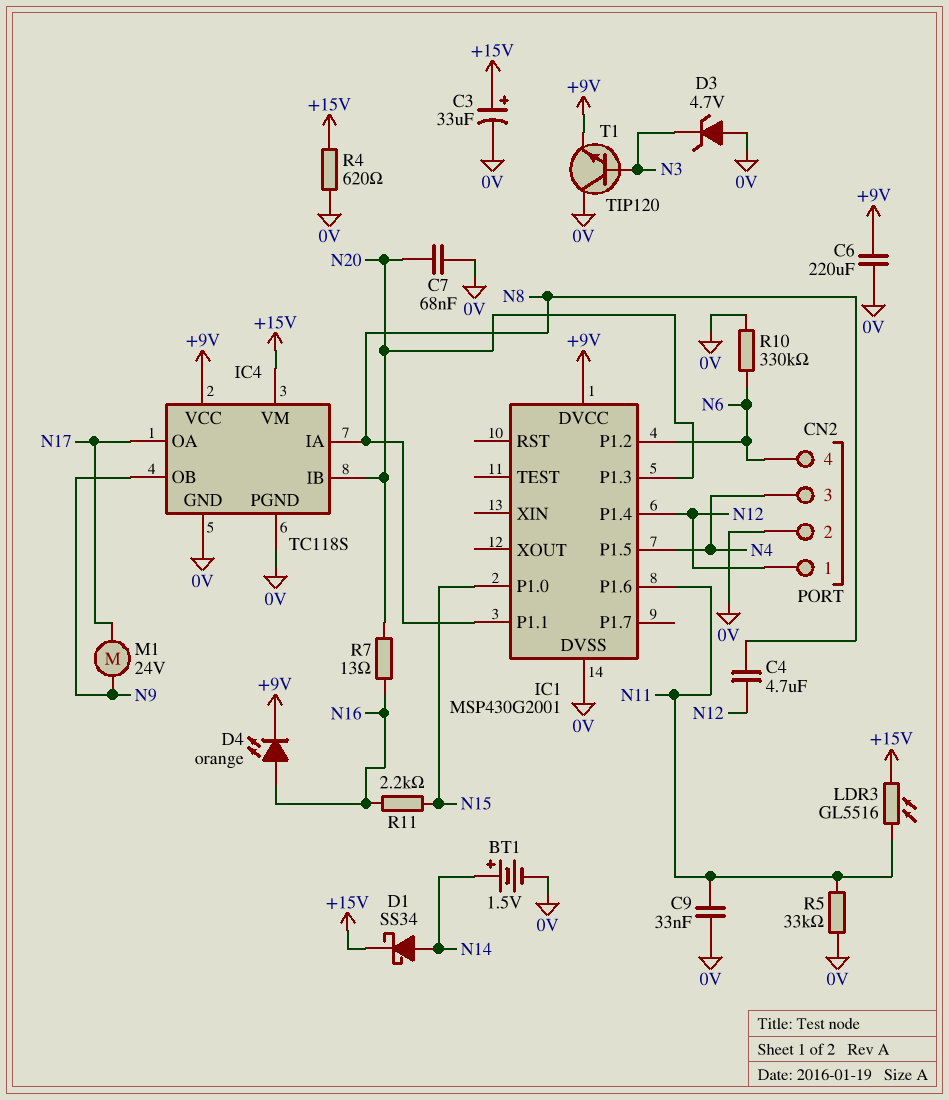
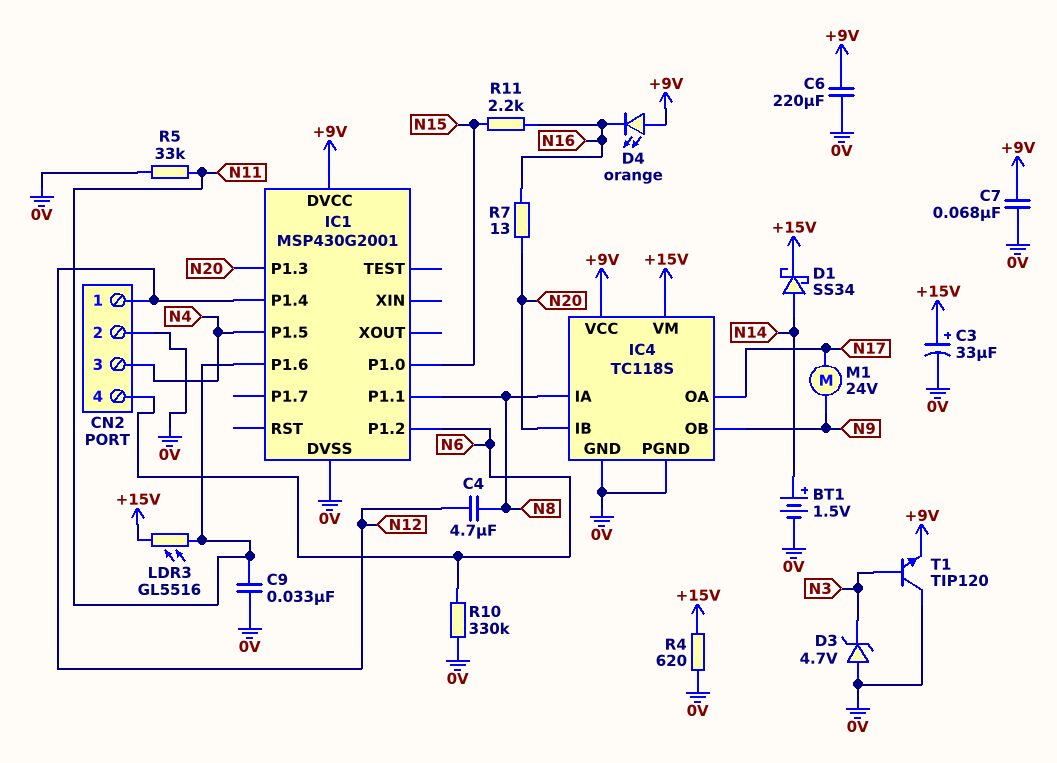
C7: 68nF (0V, N20) -> 68nF (+9V, 0V)
D4: LED orange (A N16, K +9V) -> LED orange (A +9V, K N16)

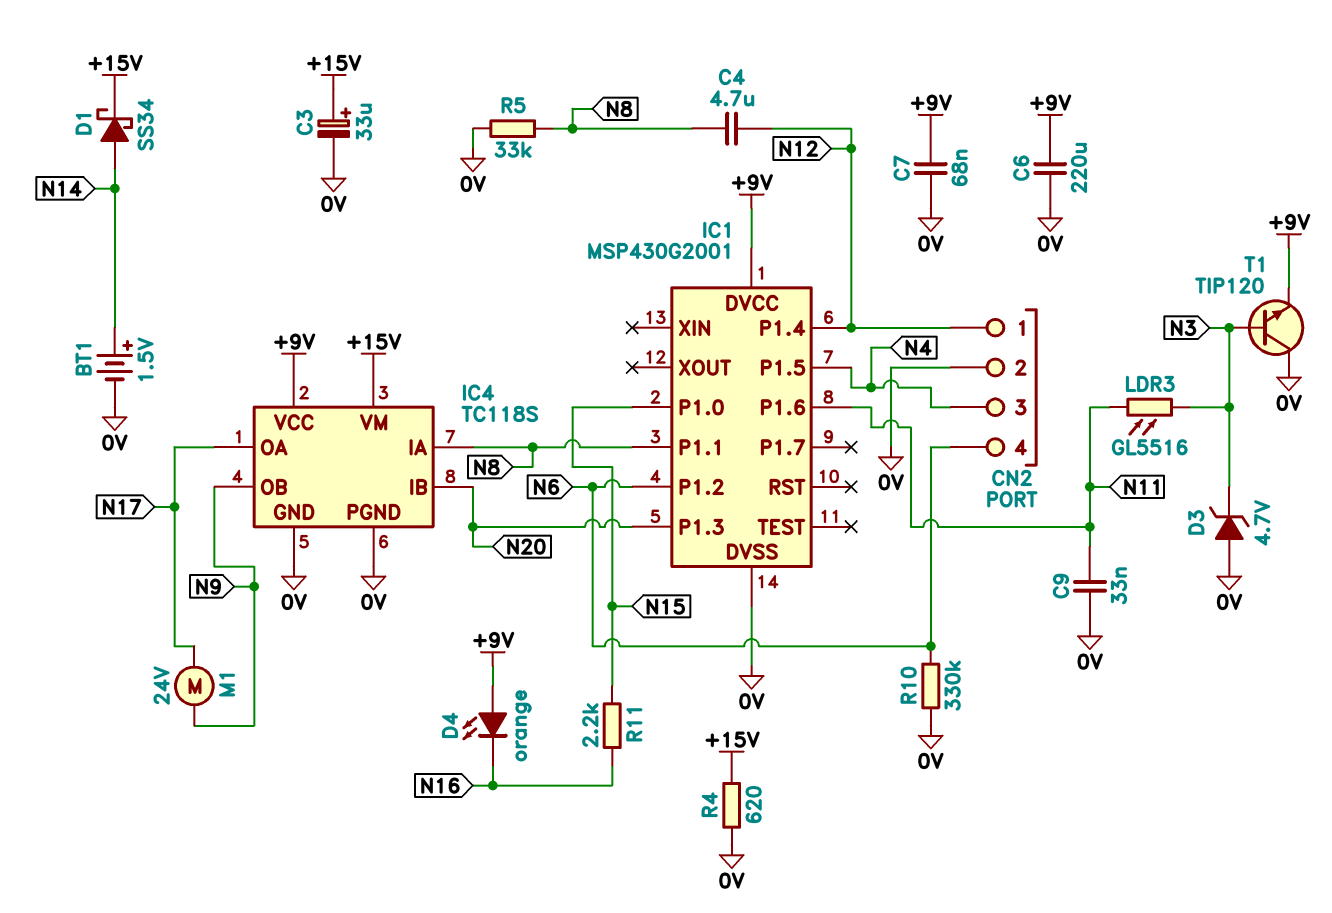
LDR3: GL5516 (+15V, N11) -> GL5516 (N3, N11)
R5: 33k (0V, N11) -> 33k (0V, N8)
R7: 13 (N16, N20) -> none

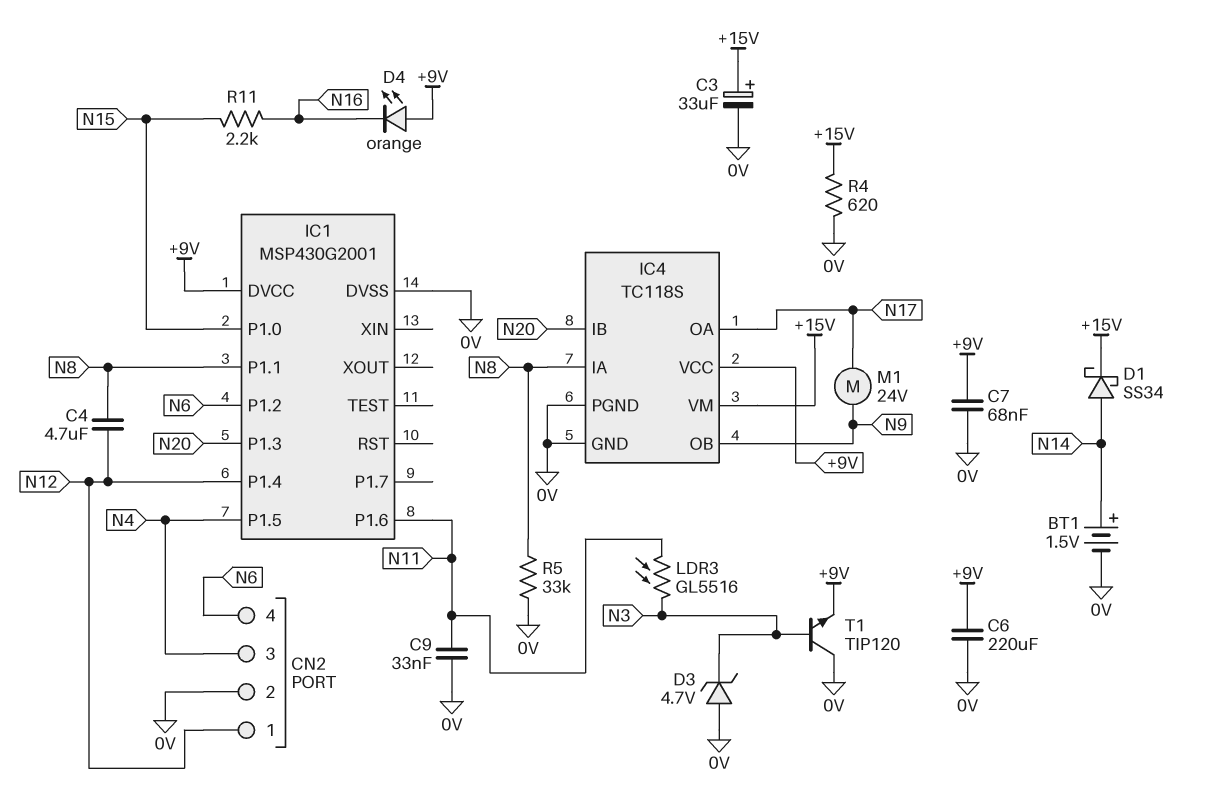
R10: 330k (0V, N6) -> none

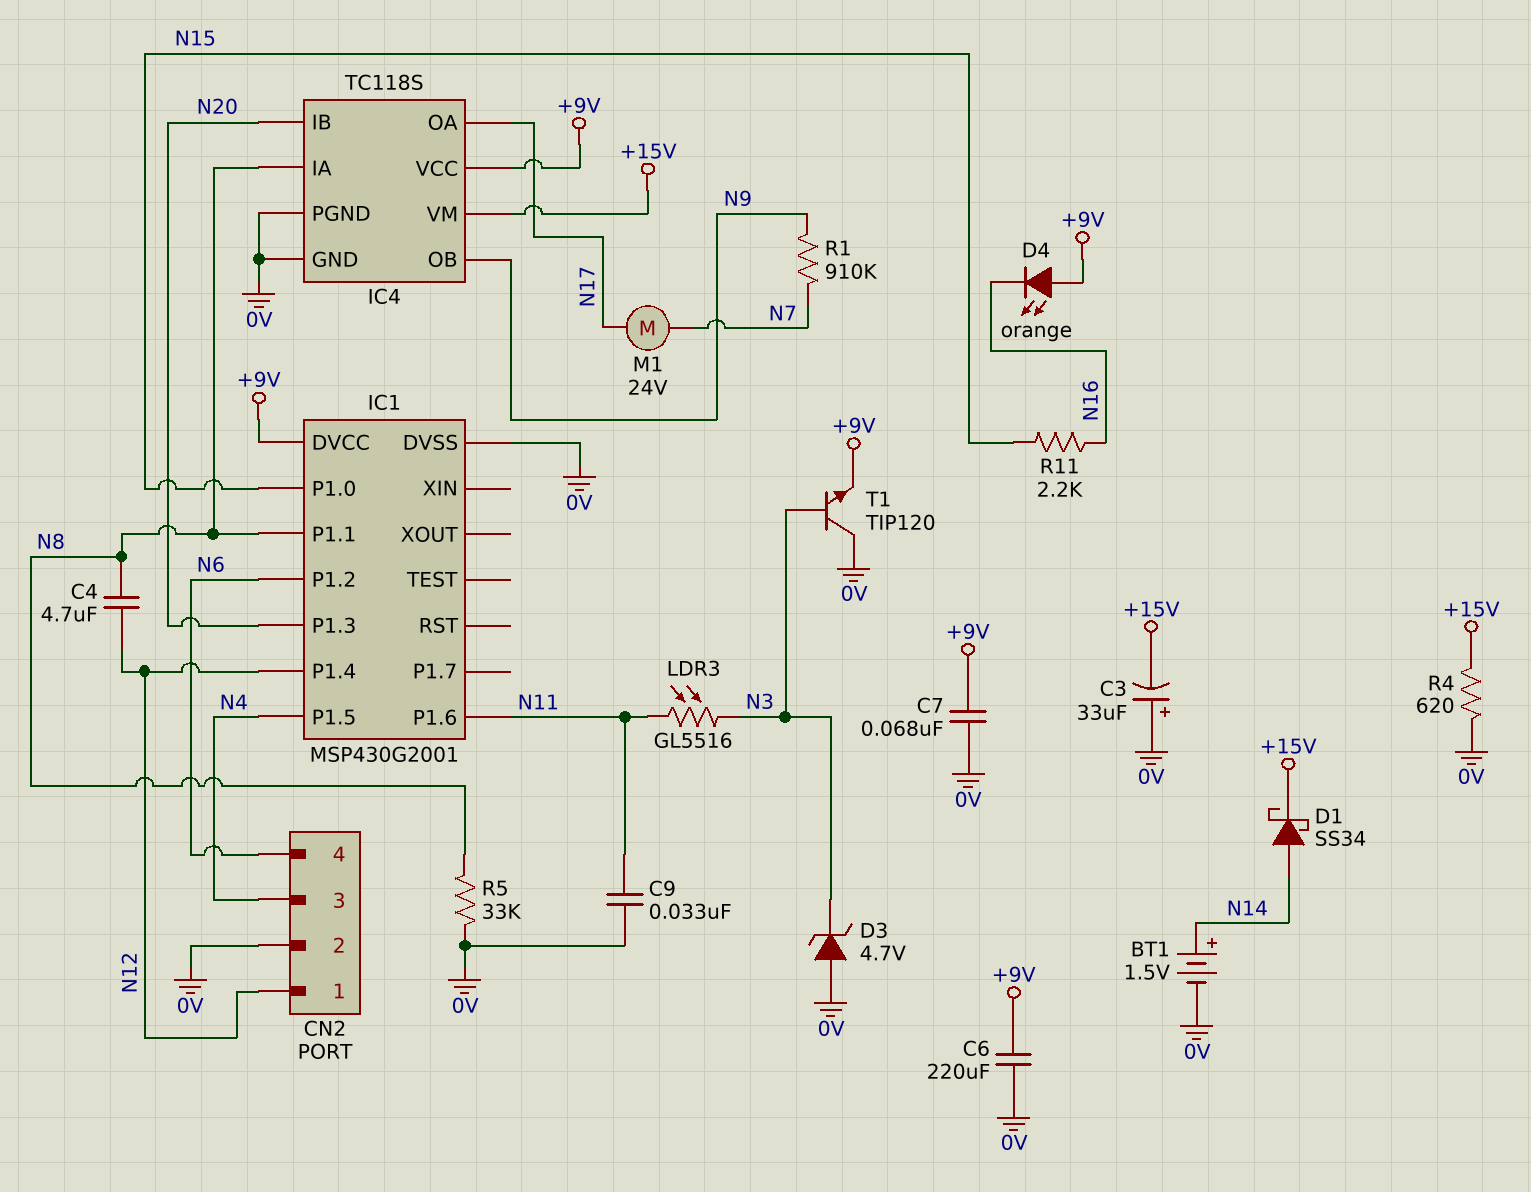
C3: 33uF (plus +15V, minus 0V) -> 33uF (plus 0V, minus +15V)
M1: motor 24V (N9, N17) -> motor 24V (N7, N17)
R1: none -> 910k (N7, N9)

